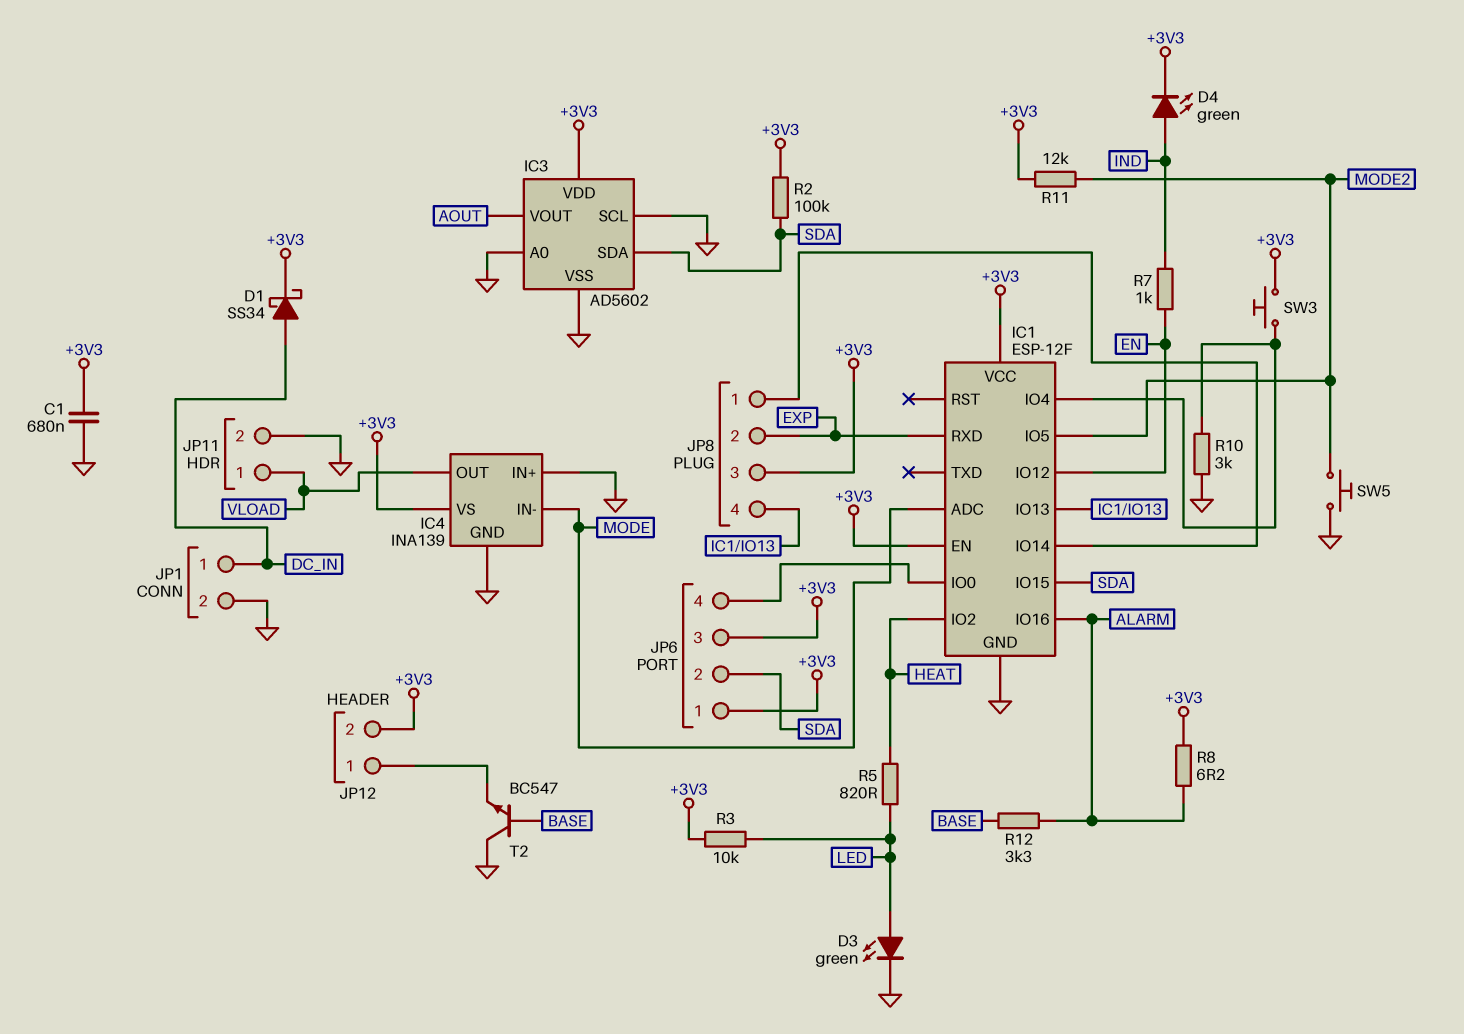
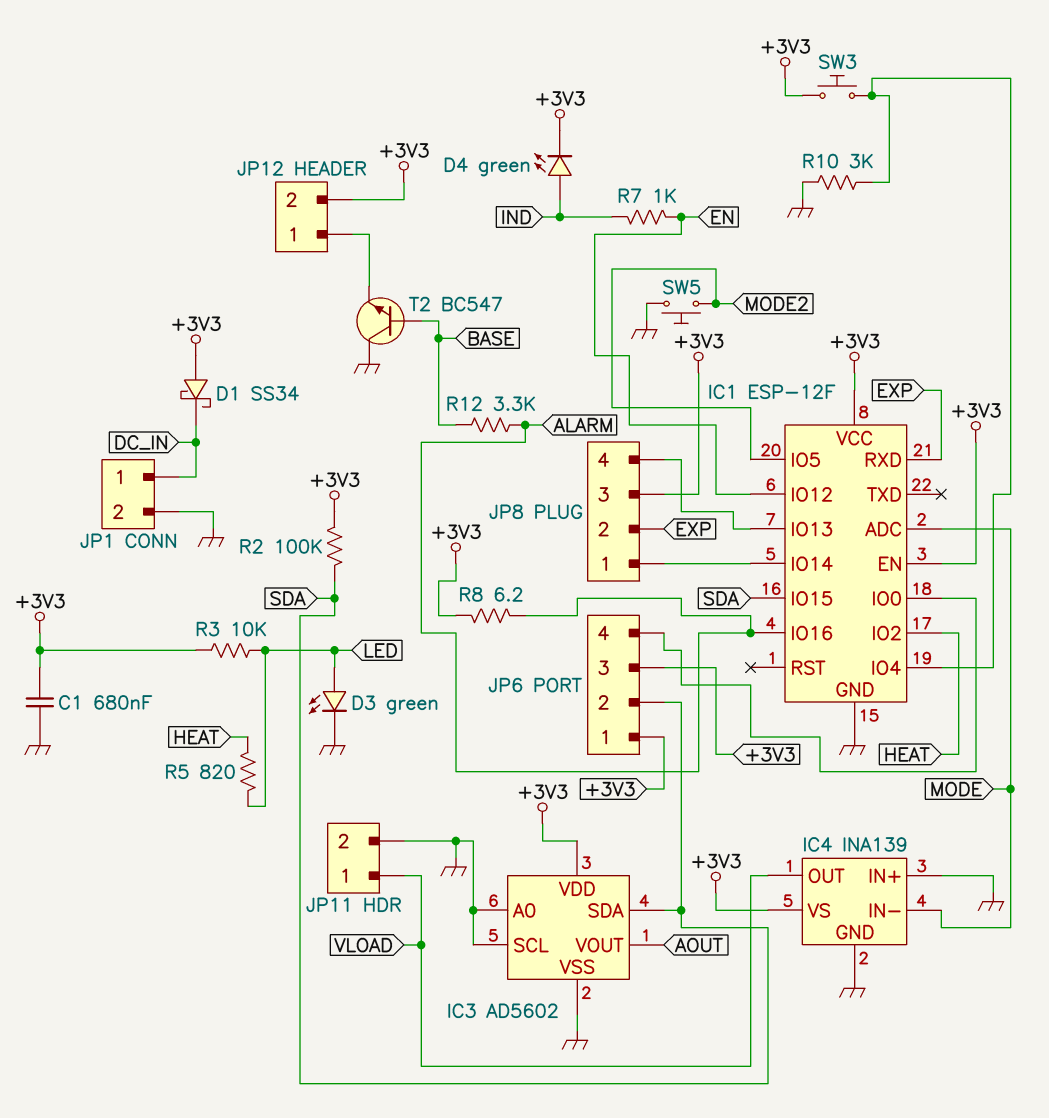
D1: schottky SS34 (A DC_IN, K +3V3) -> schottky SS34 (A +3V3, K DC_IN)
R11: 12k (+3V3, MODE2) -> none

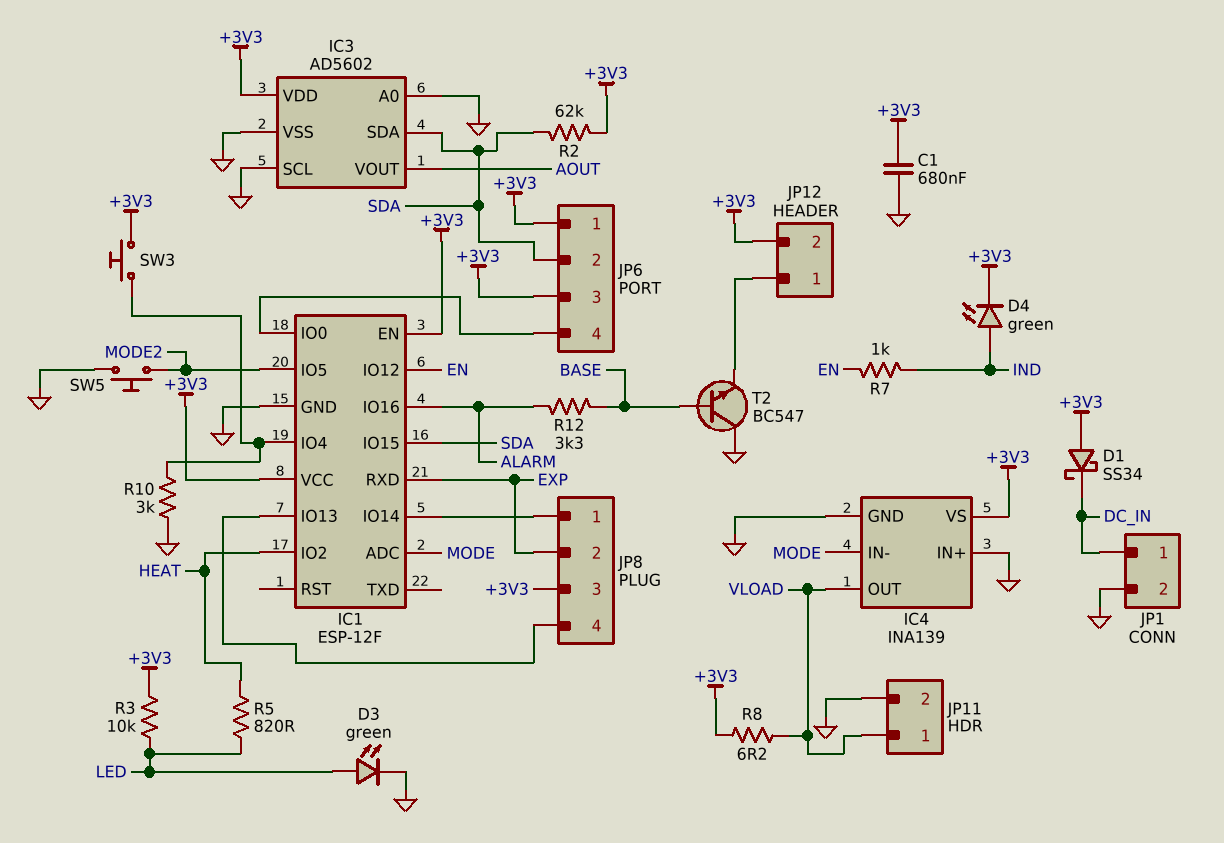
R2: 100k (+3V3, SDA) -> 62k (+3V3, SDA)
R8: 6.2 (+3V3, ALARM) -> 6.2 (+3V3, VLOAD)

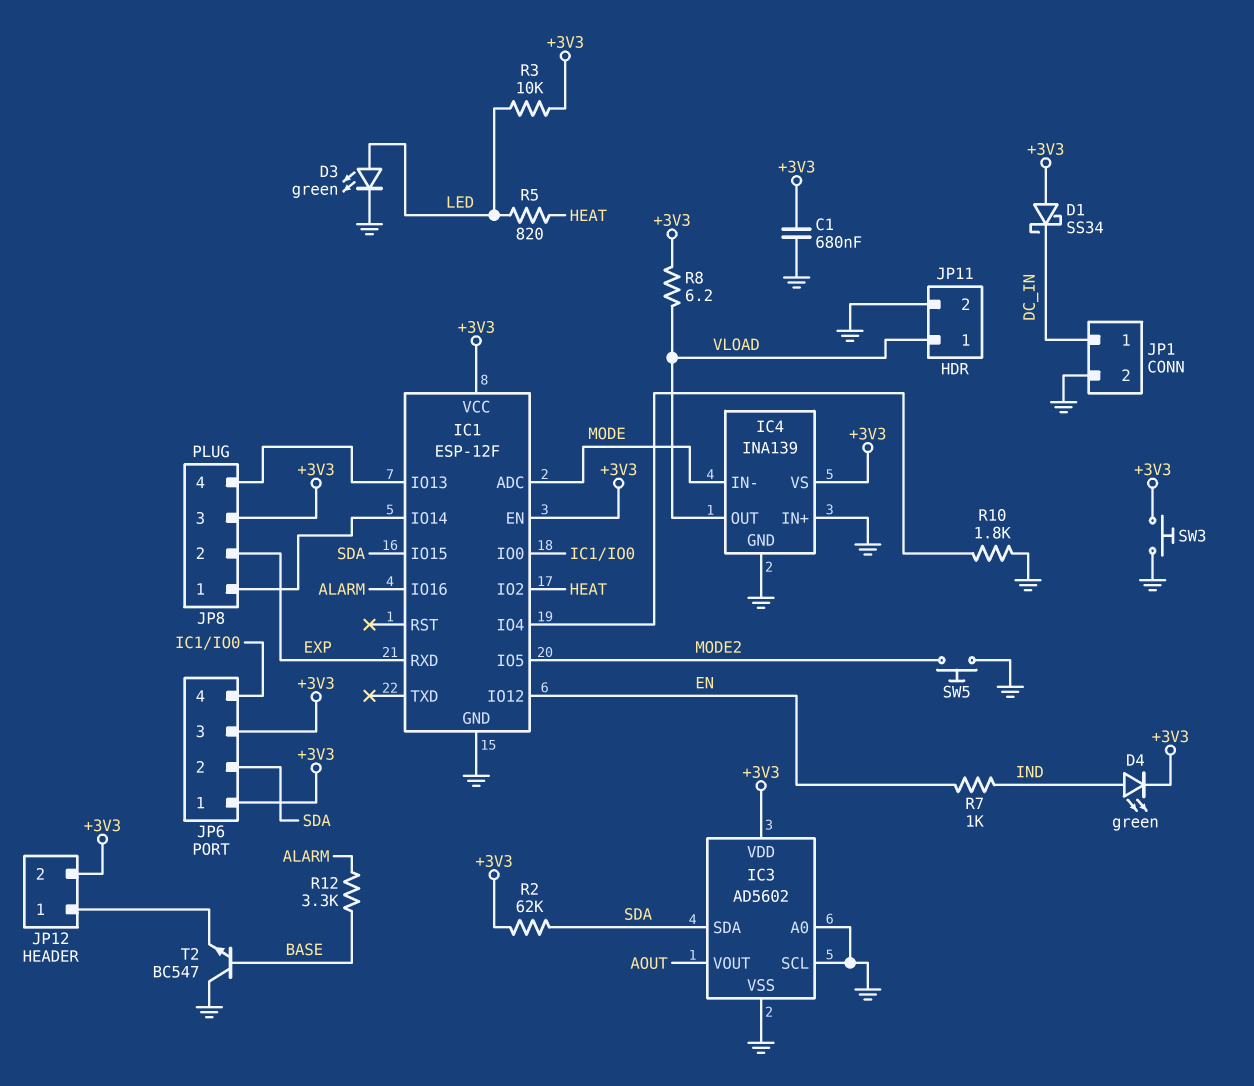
R10: 3k (GND, IC1/IO4) -> 1.8k (GND, IC1/IO4)
SW3: button (+3V3, IC1/IO4) -> button (+3V3, GND)

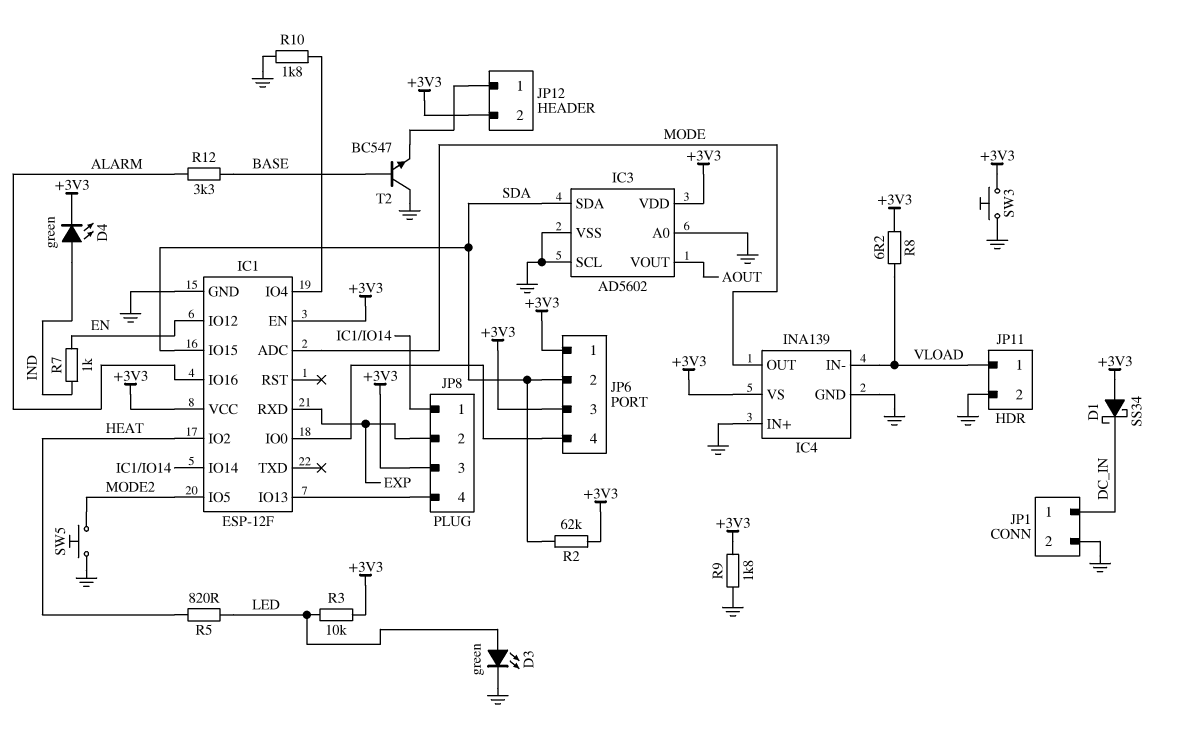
C1: 680nF (+3V3, GND) -> none
IC4 pin IN-: MODE -> VLOAD
IC4 pin OUT: VLOAD -> MODE
R9: none -> 1.8k (+3V3, GND)

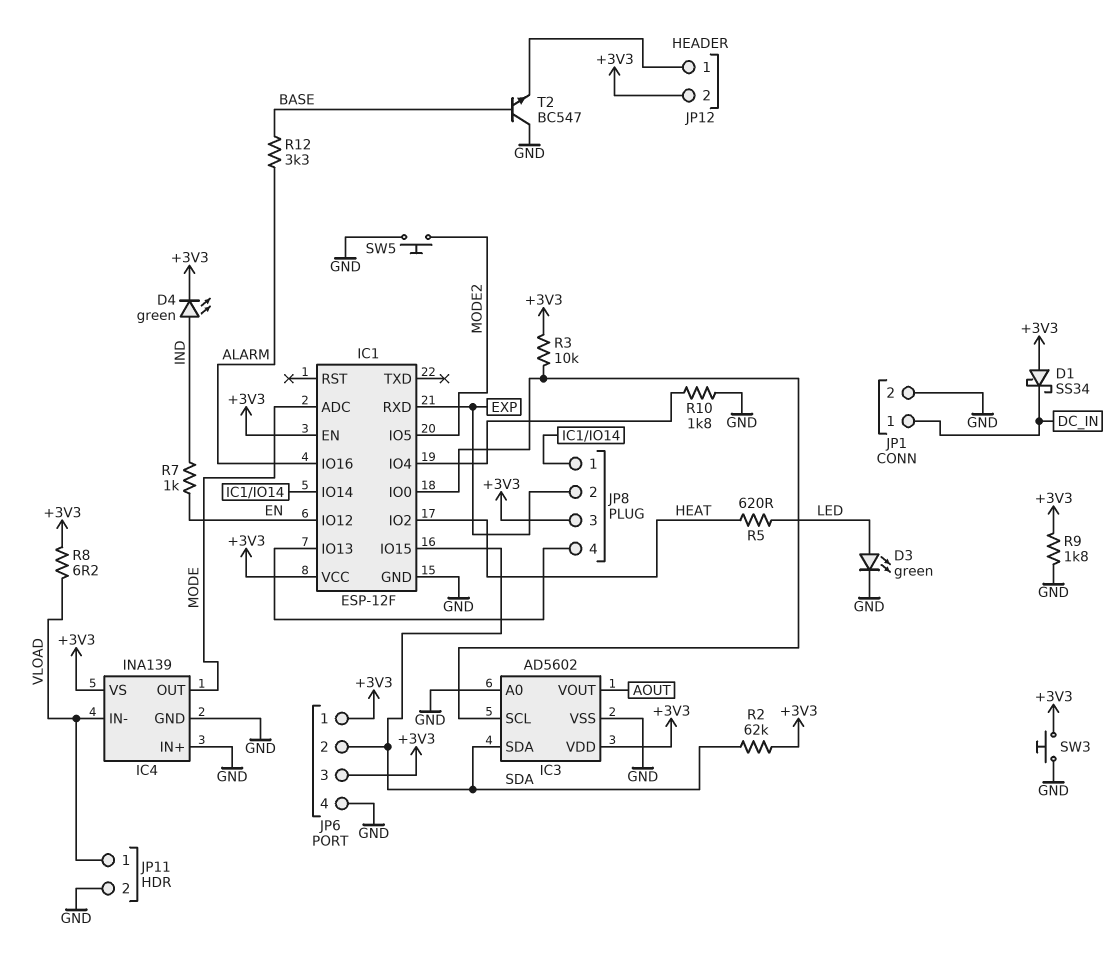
IC3 pin SCL: GND -> IC1/IO0
JP6 pin 4: IC1/IO0 -> GND
R3: 10k (+3V3, LED) -> 10k (+3V3, IC1/IO0)
R5: 820 (HEAT, LED) -> 620 (HEAT, LED)

